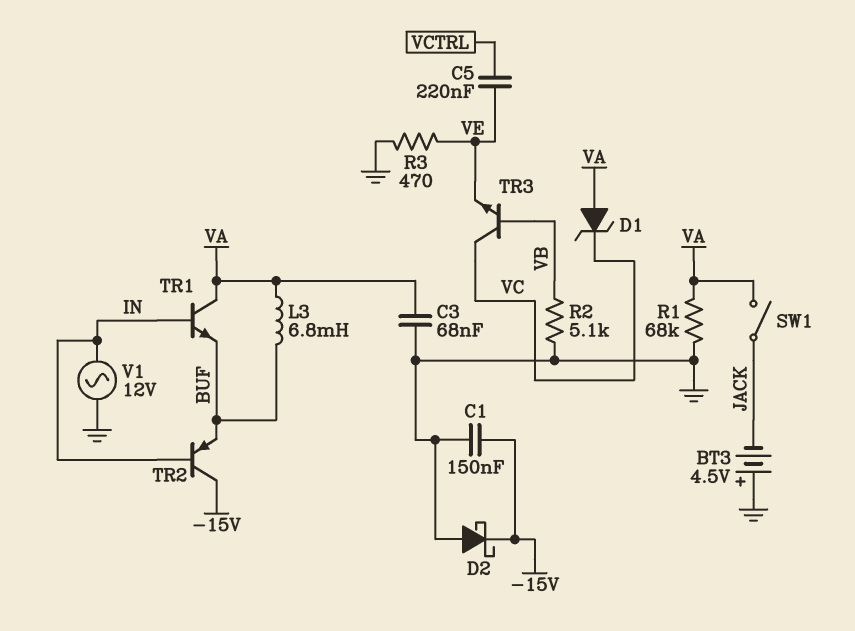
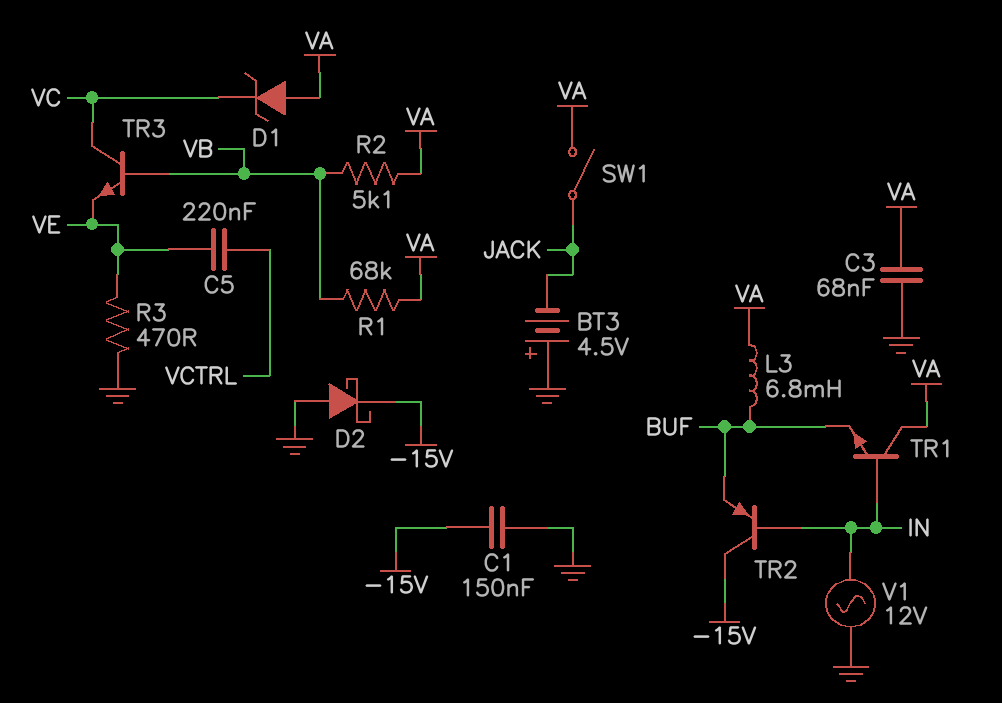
R1: 68k (GND, VA) -> 68k (VA, VB)
R2: 5.1k (GND, VB) -> 5.1k (VA, VB)

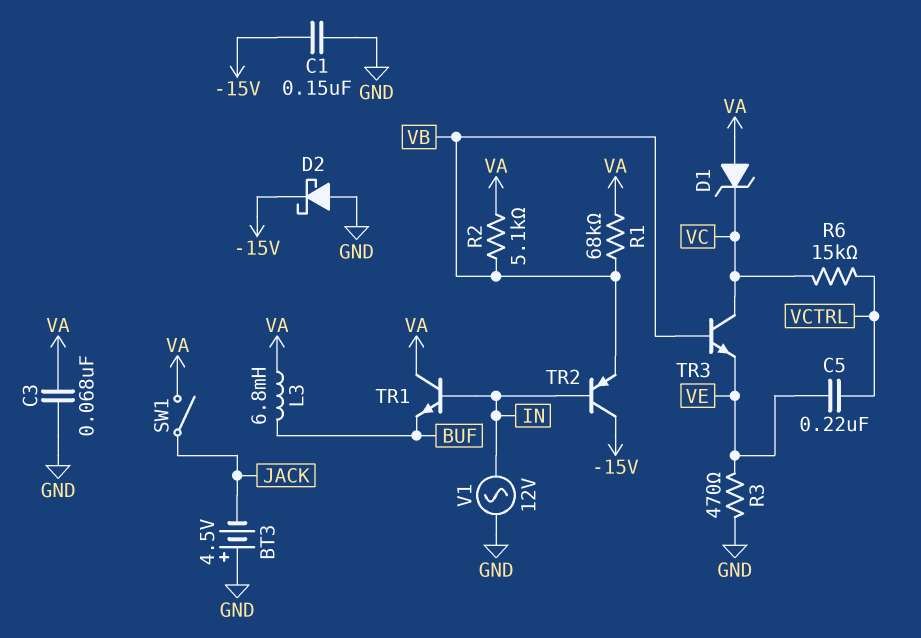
R6: none -> 15k (VC, VCTRL)
TR2: PNP (B IN, C -15V, E BUF) -> PNP (B IN, C -15V, E VB)

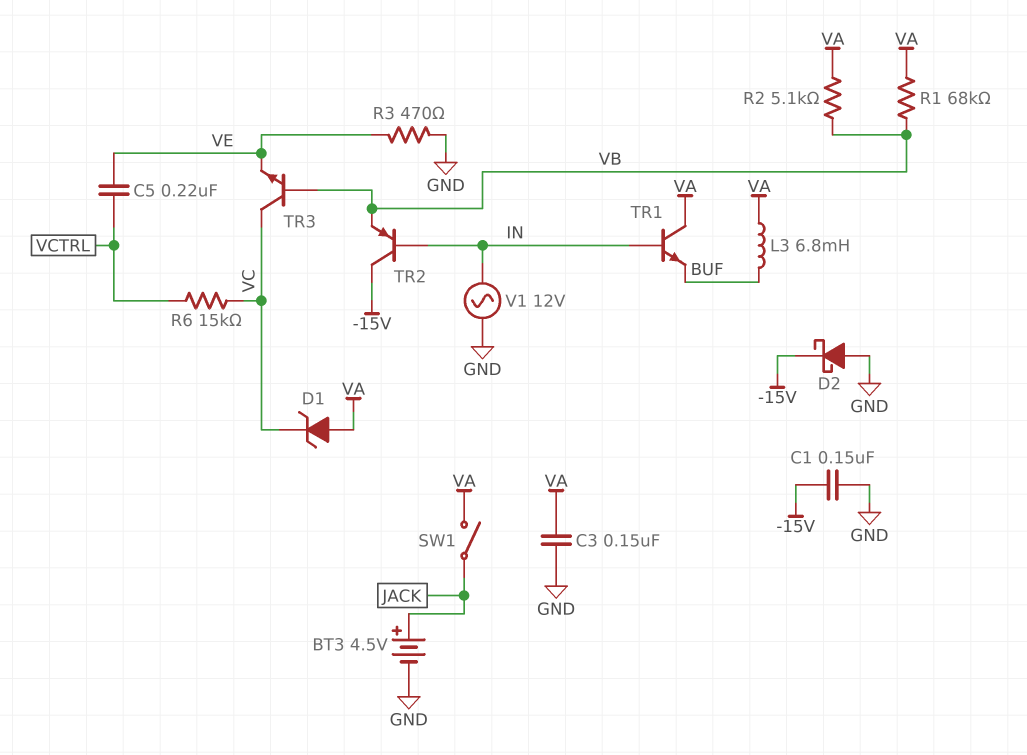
BT3: 4.5V (plus GND, minus JACK) -> 4.5V (plus JACK, minus GND)
C3: 68nF (GND, VA) -> 150nF (GND, VA)

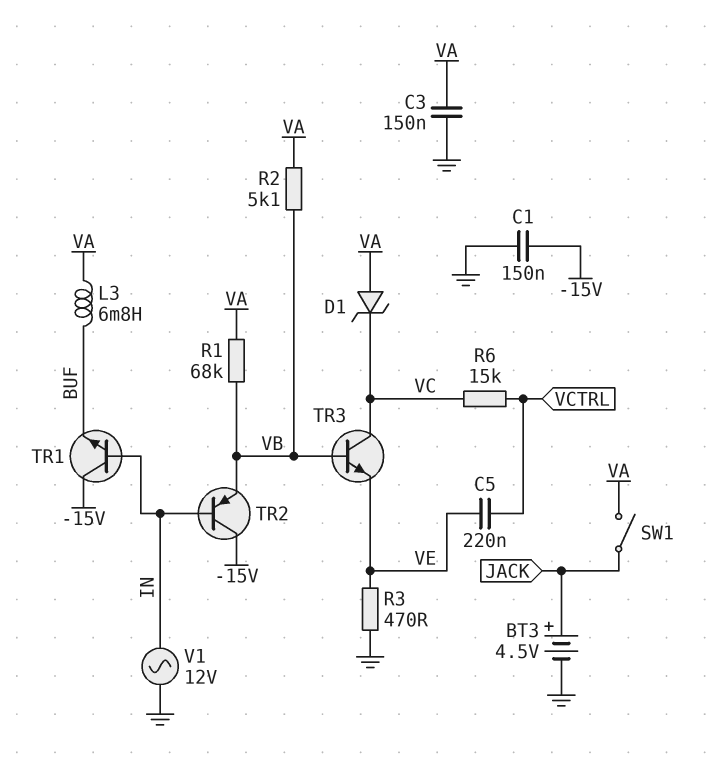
D2: schottky (A GND, K -15V) -> none
TR1: NPN (B IN, C VA, E BUF) -> NPN (B IN, C -15V, E BUF)

